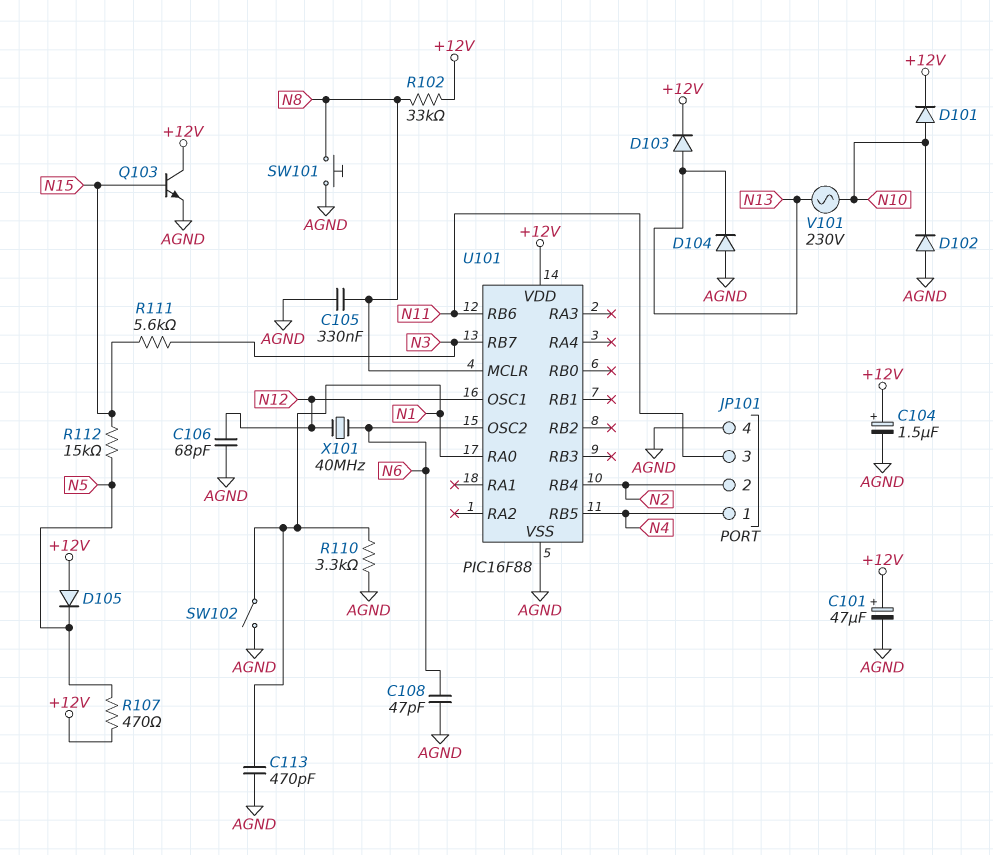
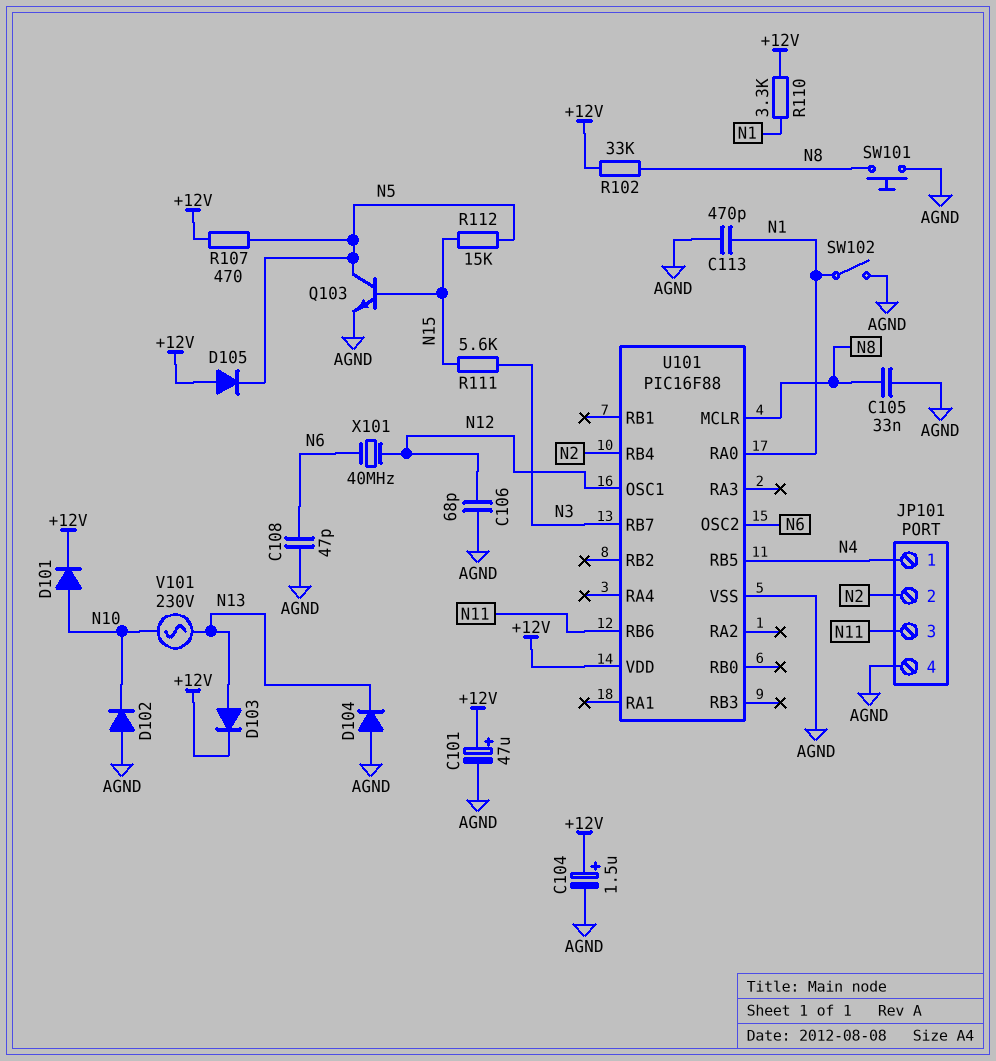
C105: 330nF (AGND, N8) -> 33nF (AGND, N8)
Q103: NPN (B N15, C +12V, E AGND) -> NPN (B N15, C N5, E AGND)
R110: 3.3k (AGND, N1) -> 3.3k (+12V, N1)

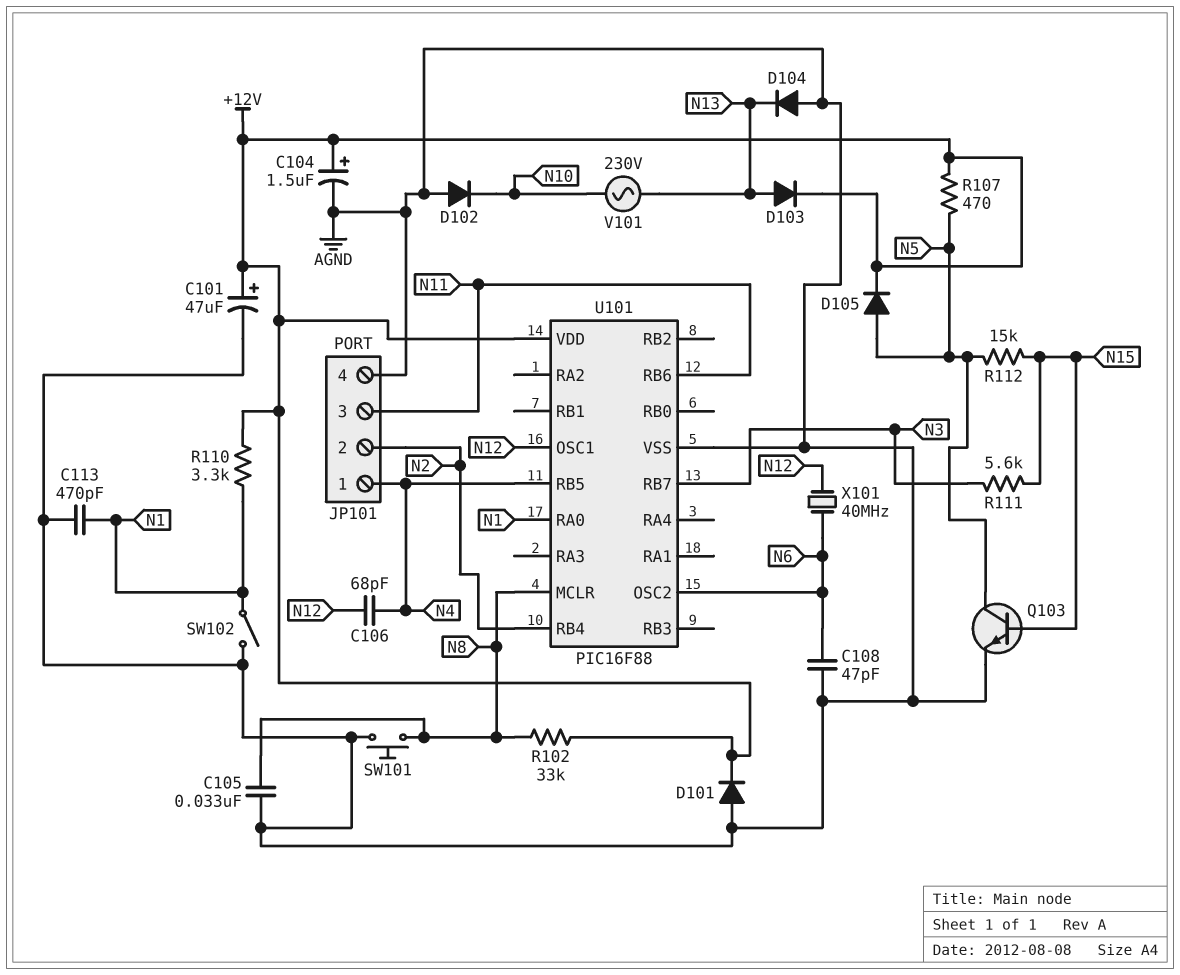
C106: 68pF (AGND, N12) -> 68pF (N4, N12)
D101: diode (A N10, K +12V) -> diode (A AGND, K +12V)
D105: diode (A +12V, K N5) -> diode (A N5, K +12V)

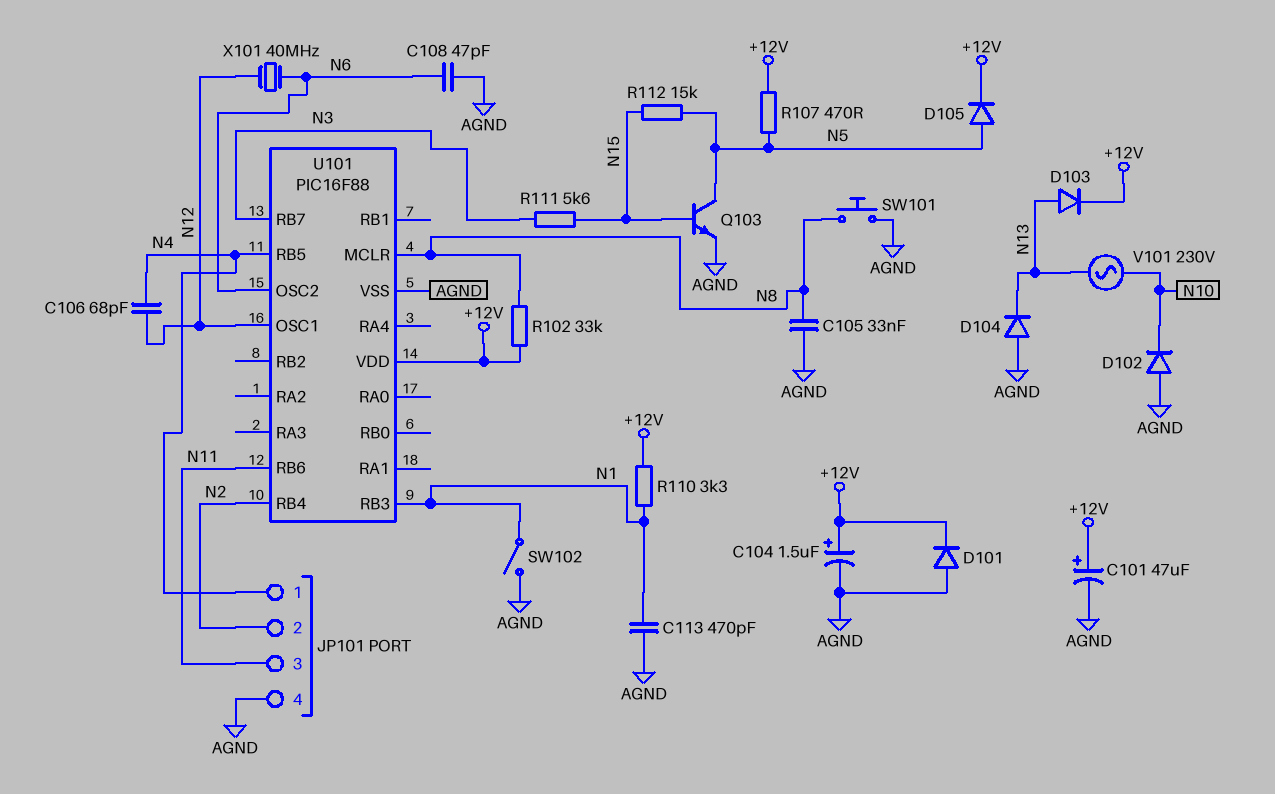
U101 pin RA0: N1 -> none
U101 pin RB3: none -> N1

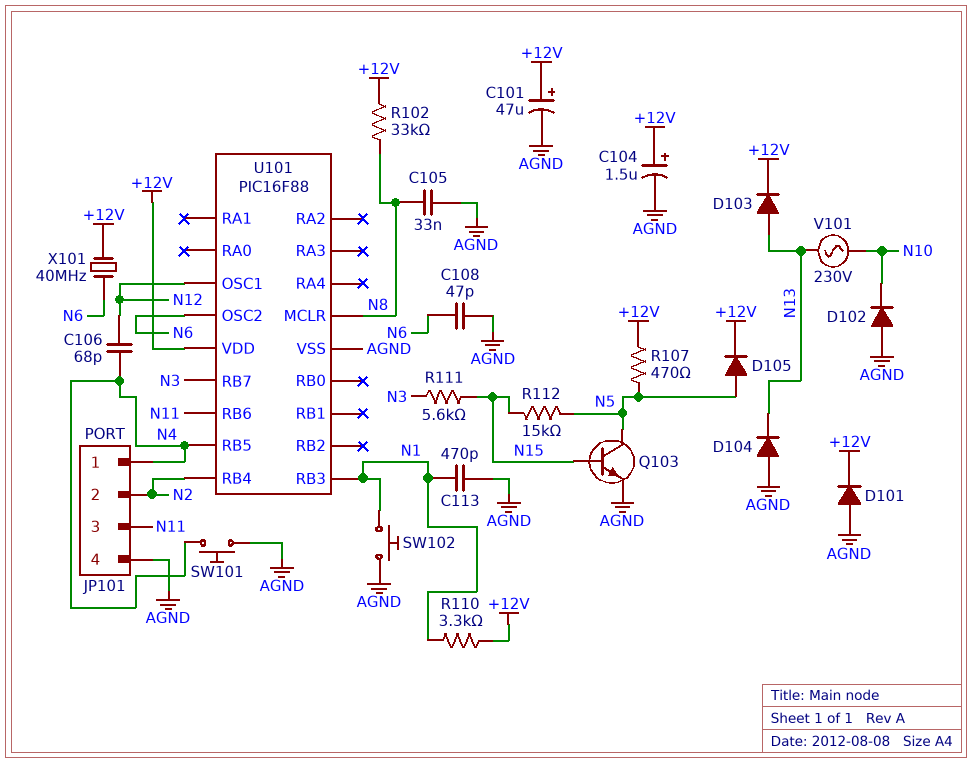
SW101: button (AGND, N8) -> button (AGND, N4)
SW102: switch (AGND, N1) -> button (AGND, N1)
X101: 40MHz (N6, N12) -> 40MHz (+12V, N6)

